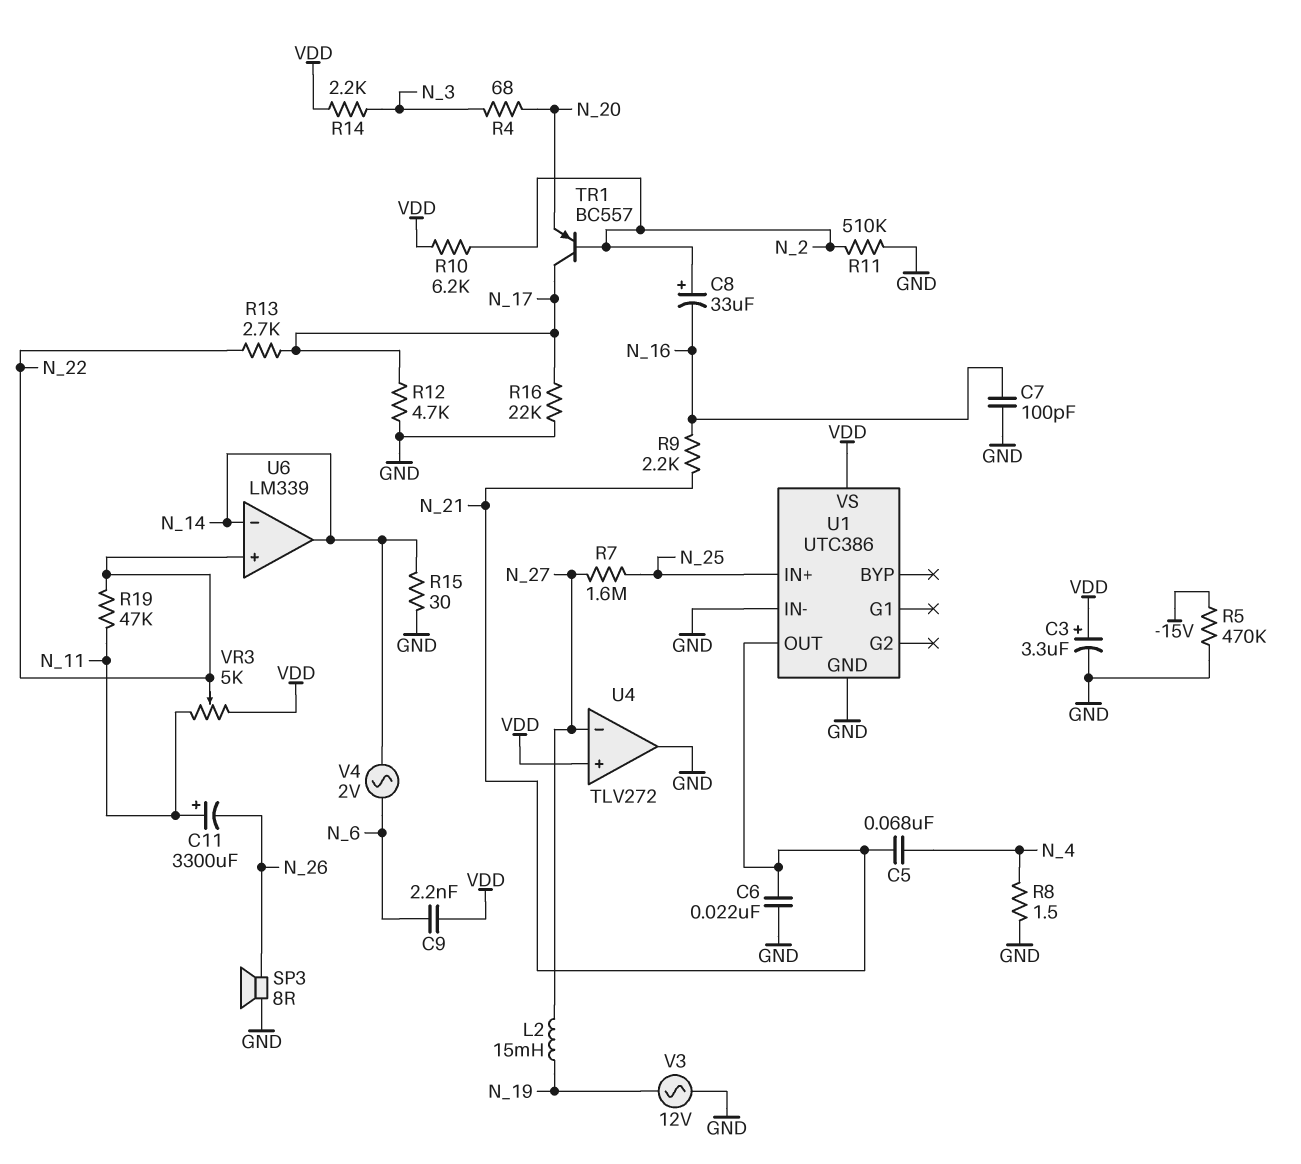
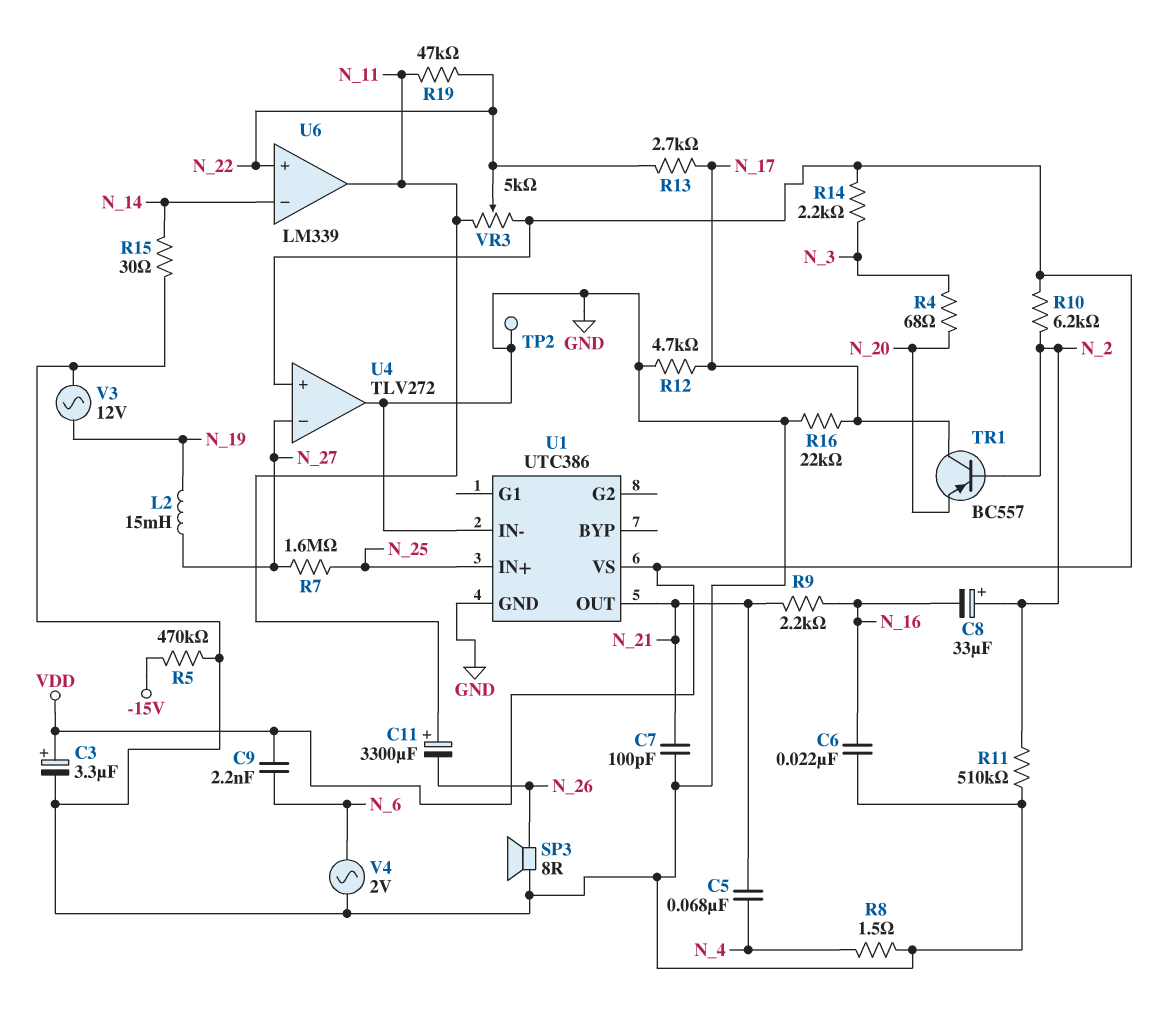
C6: 22nF (GND, N_21) -> 22nF (GND, N_16)
C7: 100pF (GND, N_16) -> 100pF (GND, N_21)
TP2: none -> test point (GND)
U6 pin out: N_14 -> N_11
V4: AC 2V (N_6, N_14) -> AC 2V (GND, N_6)

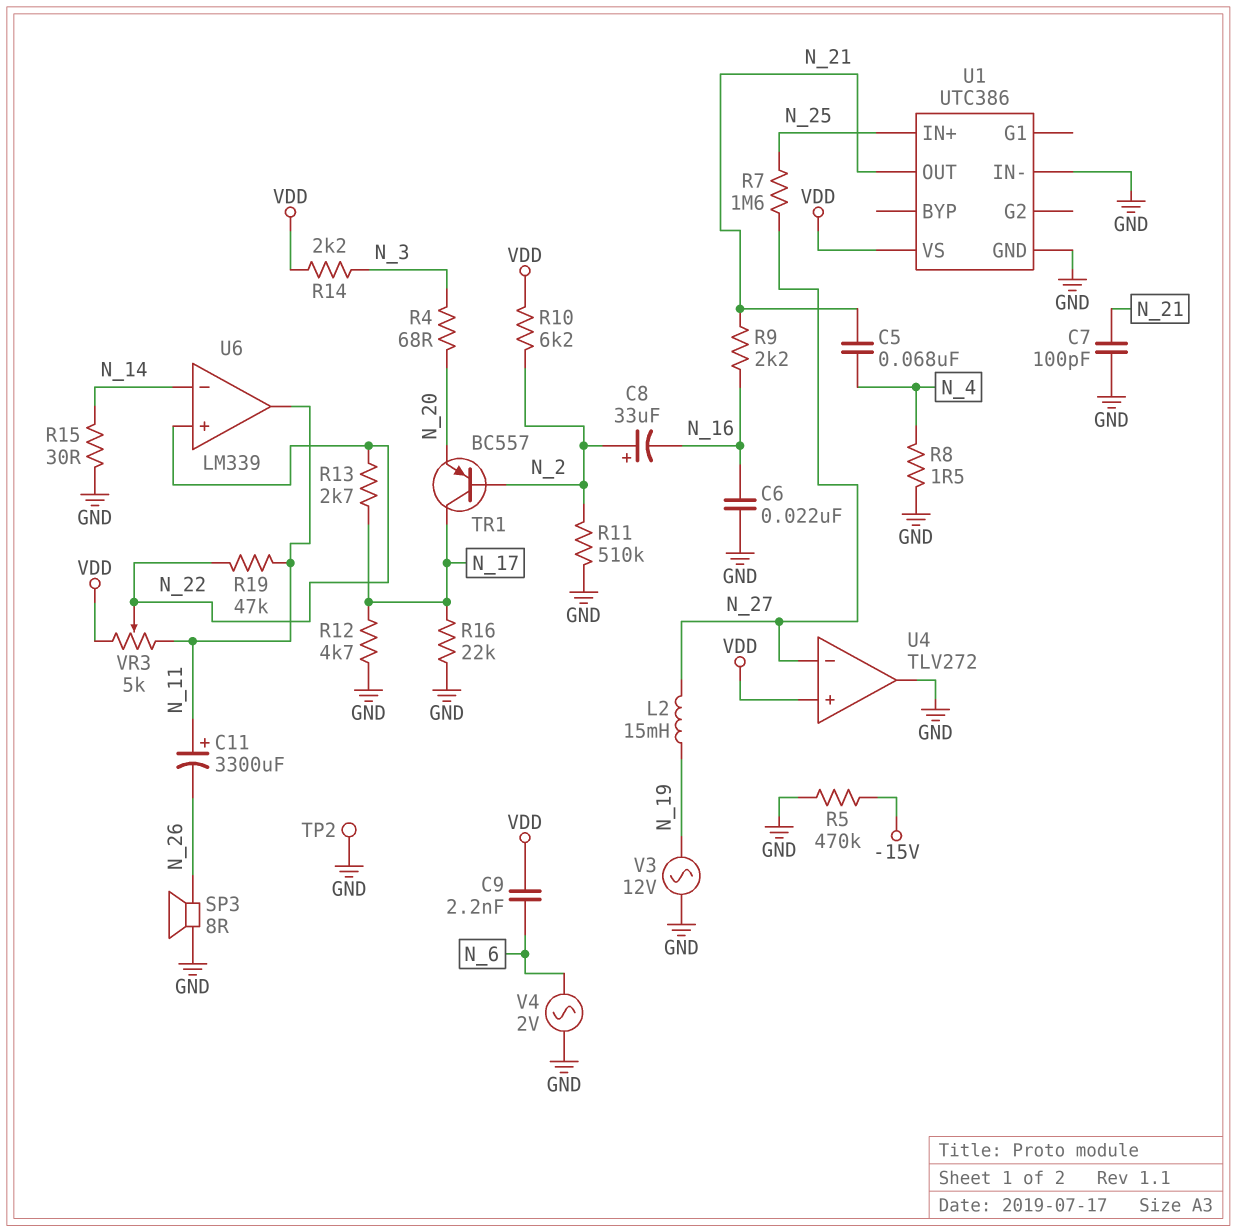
C3: 3.3uF (plus VDD, minus GND) -> none

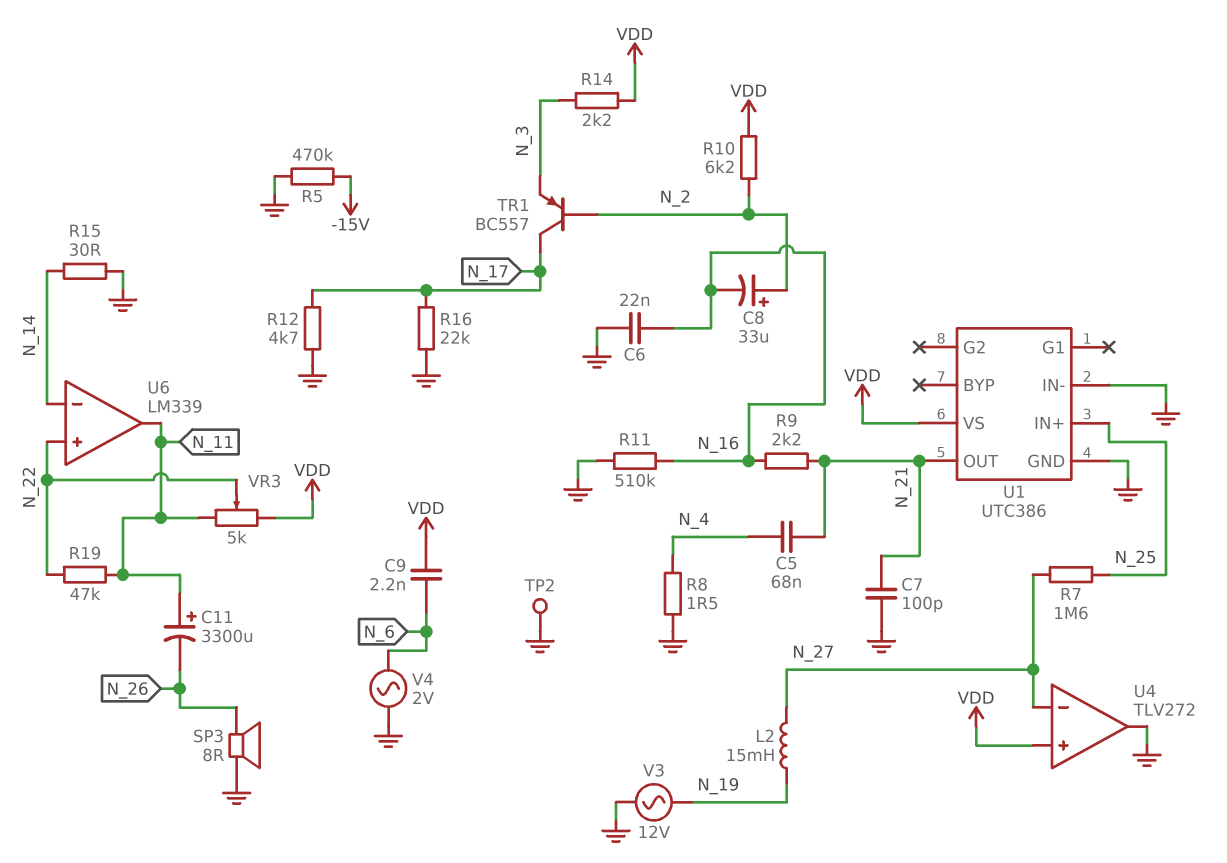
R4: 68 (N_3, N_20) -> none
R11: 510k (GND, N_2) -> 510k (GND, N_16)
R13: 2.7k (N_17, N_22) -> none
TR1: PNP BC557 (B N_2, C N_17, E N_20) -> PNP BC557 (B N_2, C N_17, E N_3)

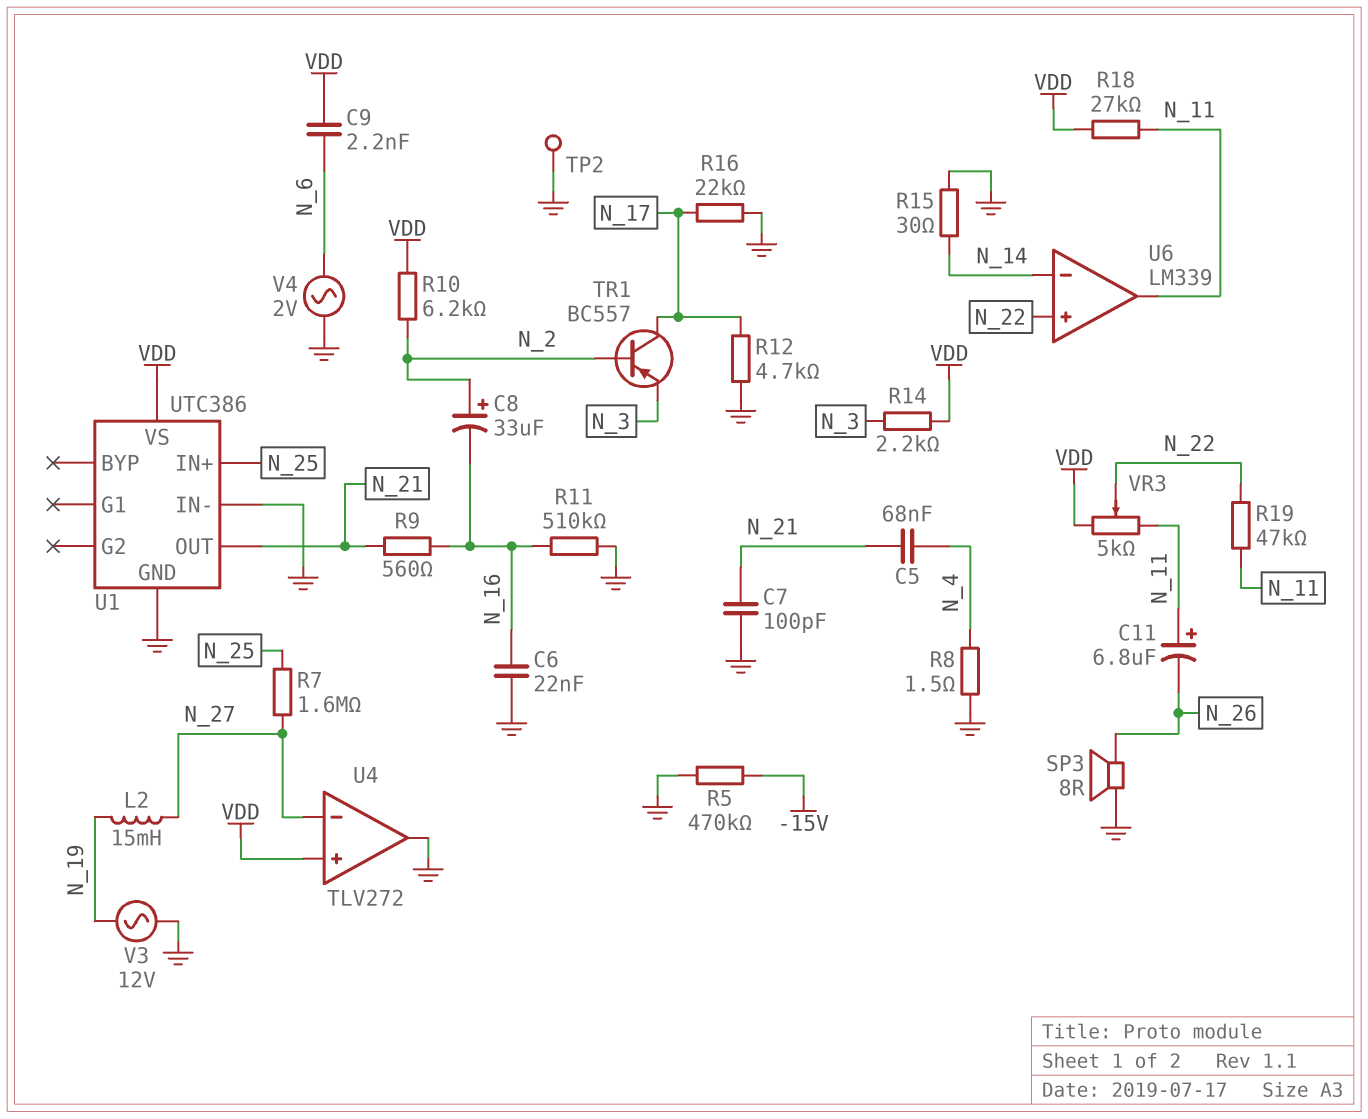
C11: 3300uF (plus N_11, minus N_26) -> 6.8uF (plus N_11, minus N_26)
R9: 2.2k (N_16, N_21) -> 560 (N_16, N_21)
R18: none -> 27k (N_11, VDD)

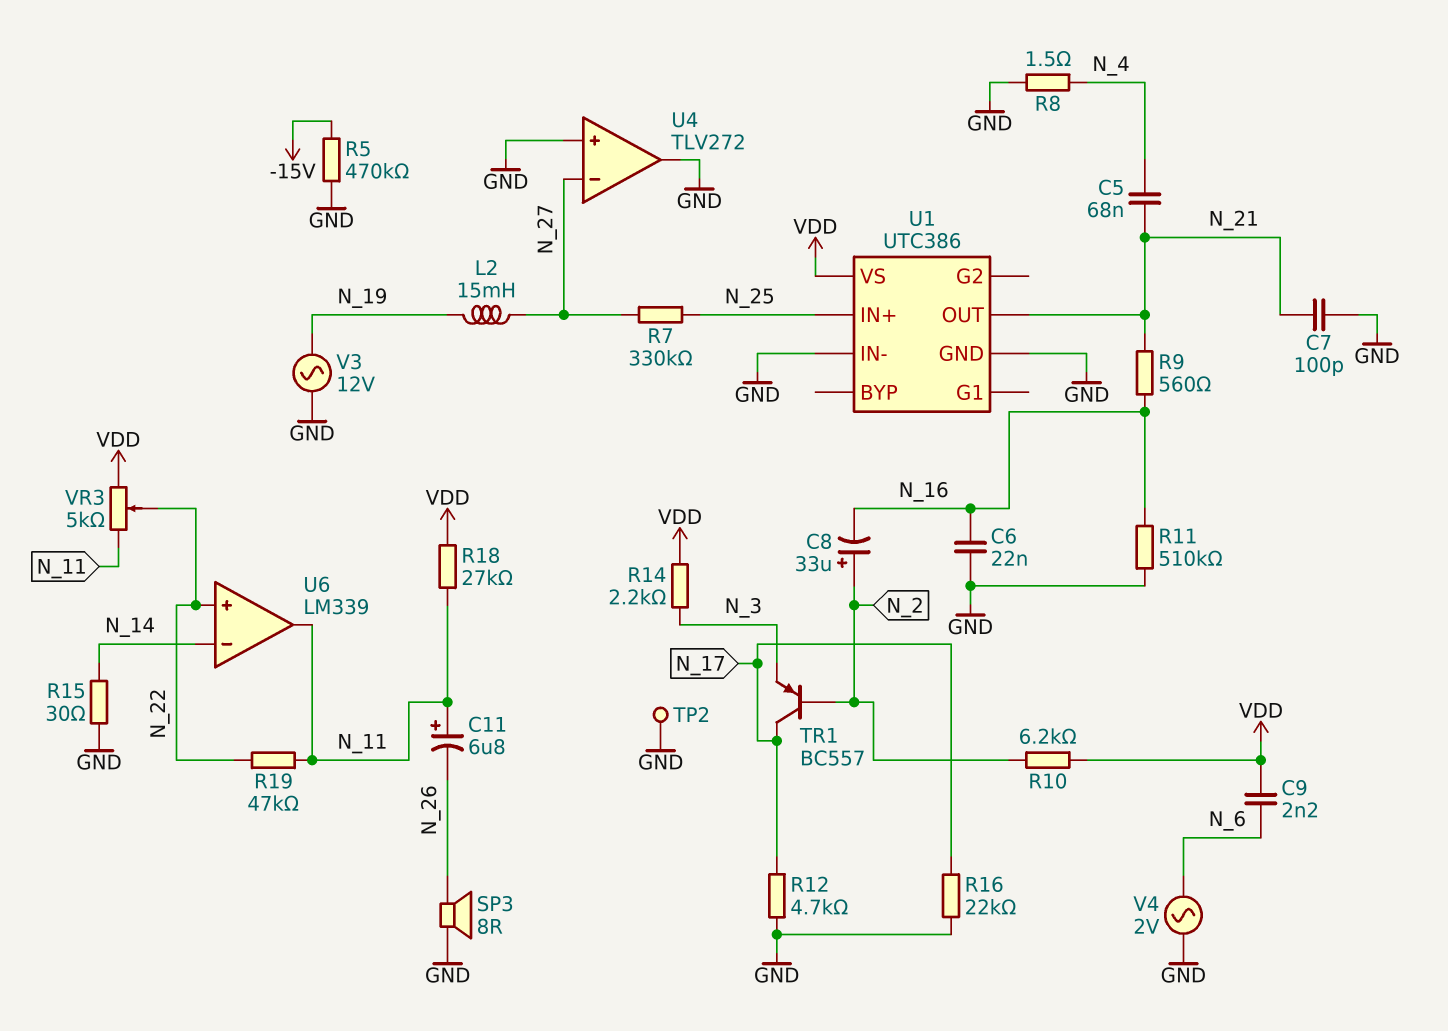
R7: 1.6M (N_25, N_27) -> 330k (N_25, N_27)
U4 pin in+: VDD -> GND

